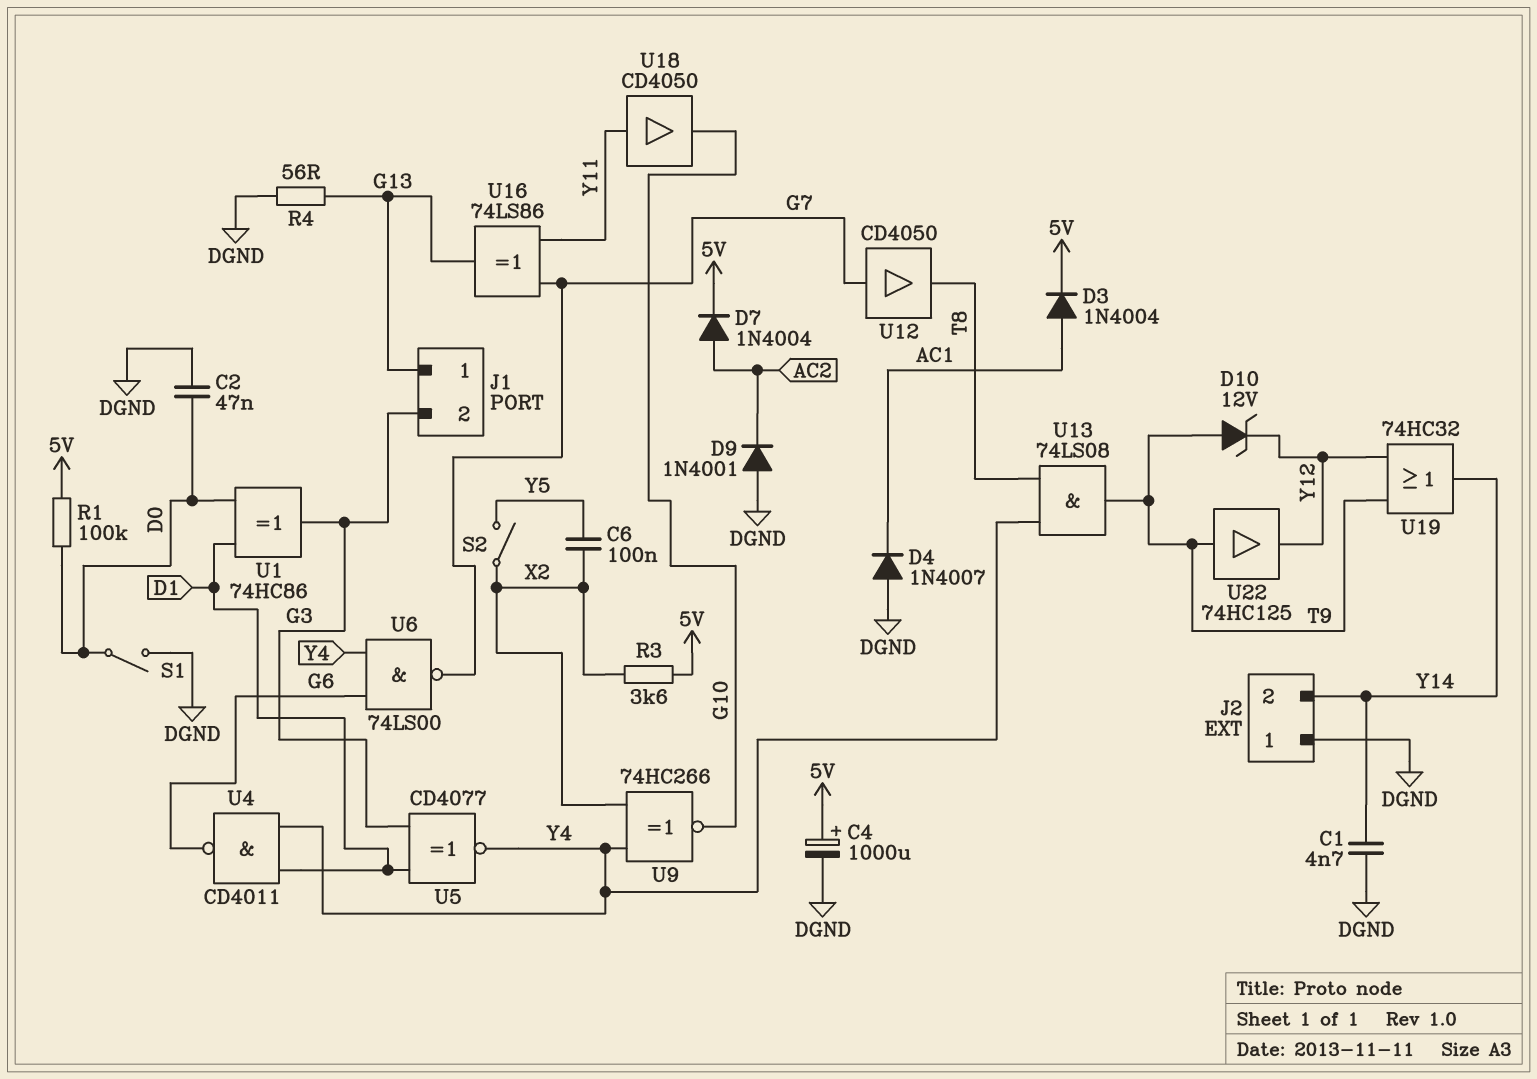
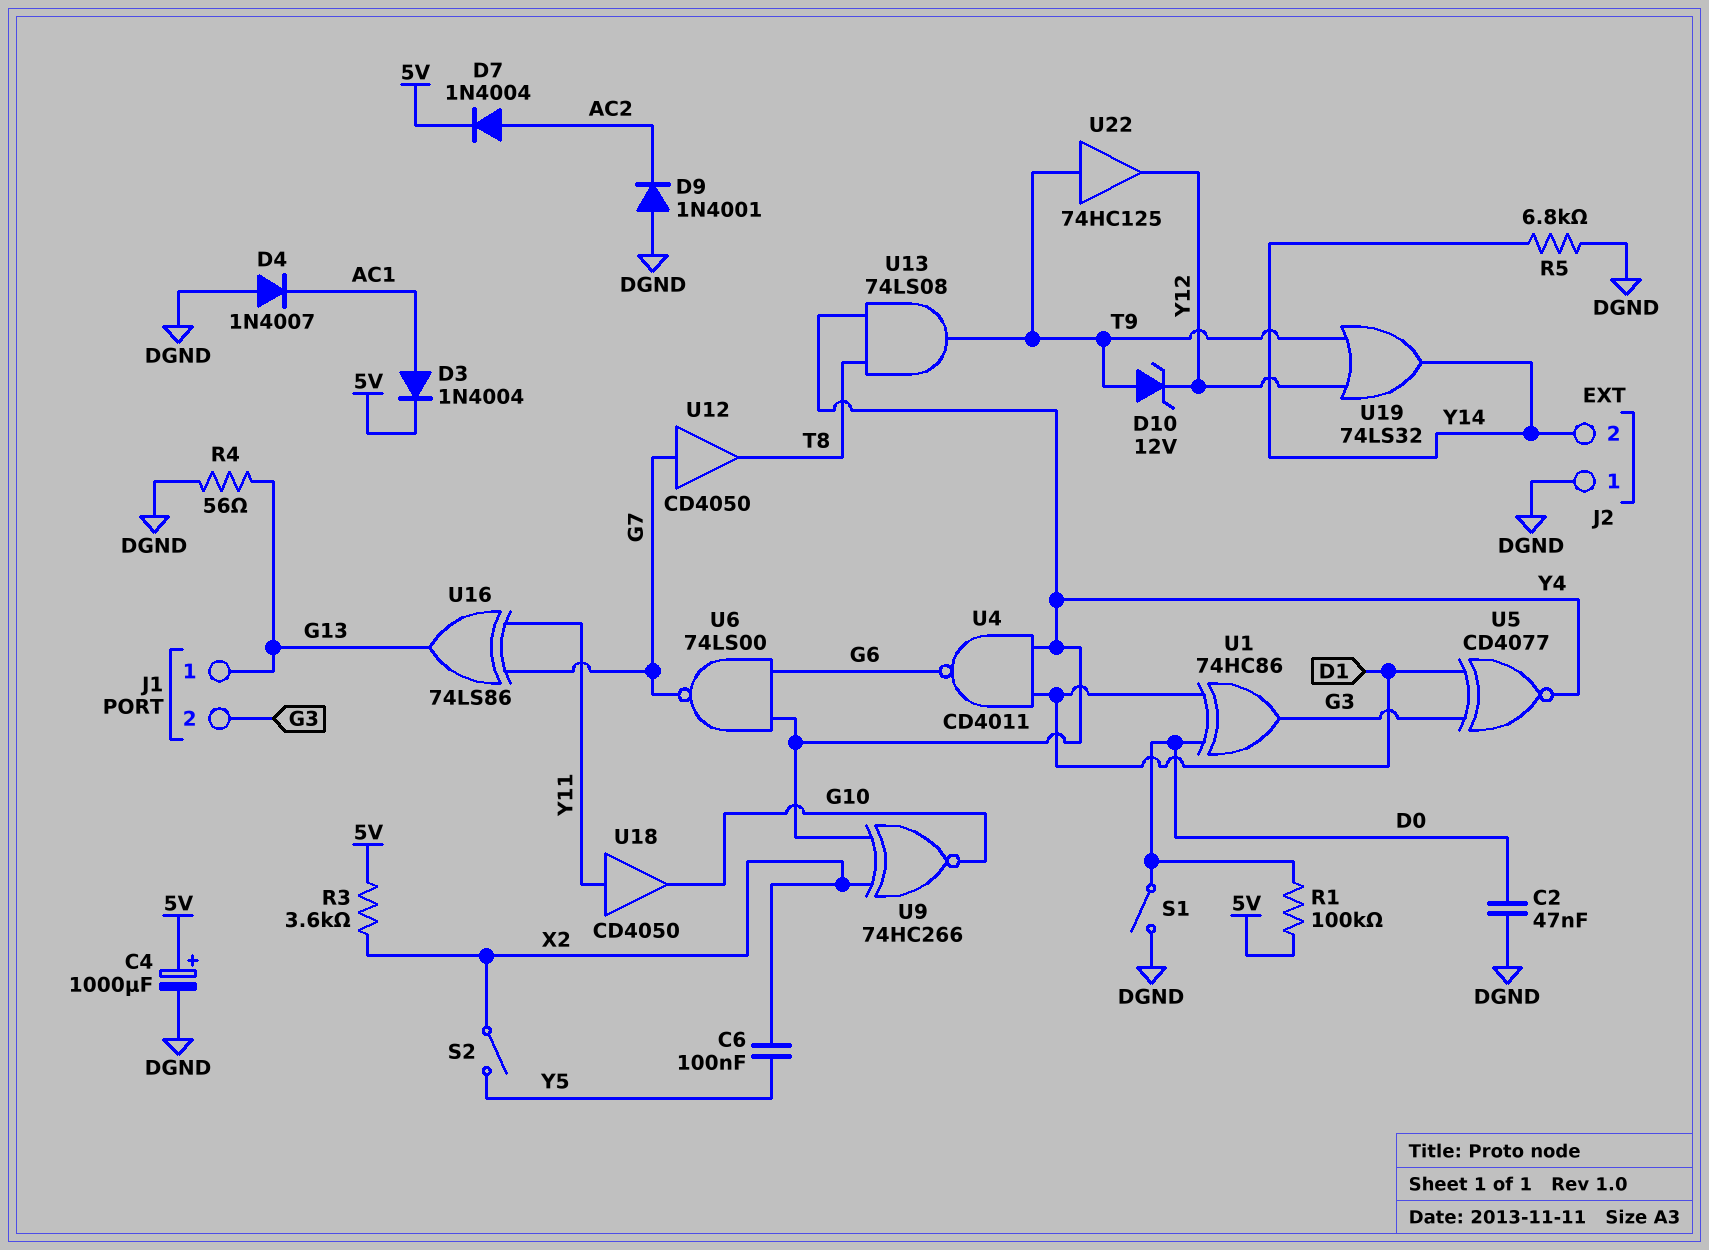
C1: 4.7nF (DGND, Y14) -> none
R5: none -> 6.8k (DGND, Y14)
U19: OR 74HC32 (in T9, in Y12, out Y14) -> OR 74LS32 (in T9, in Y12, out Y14)

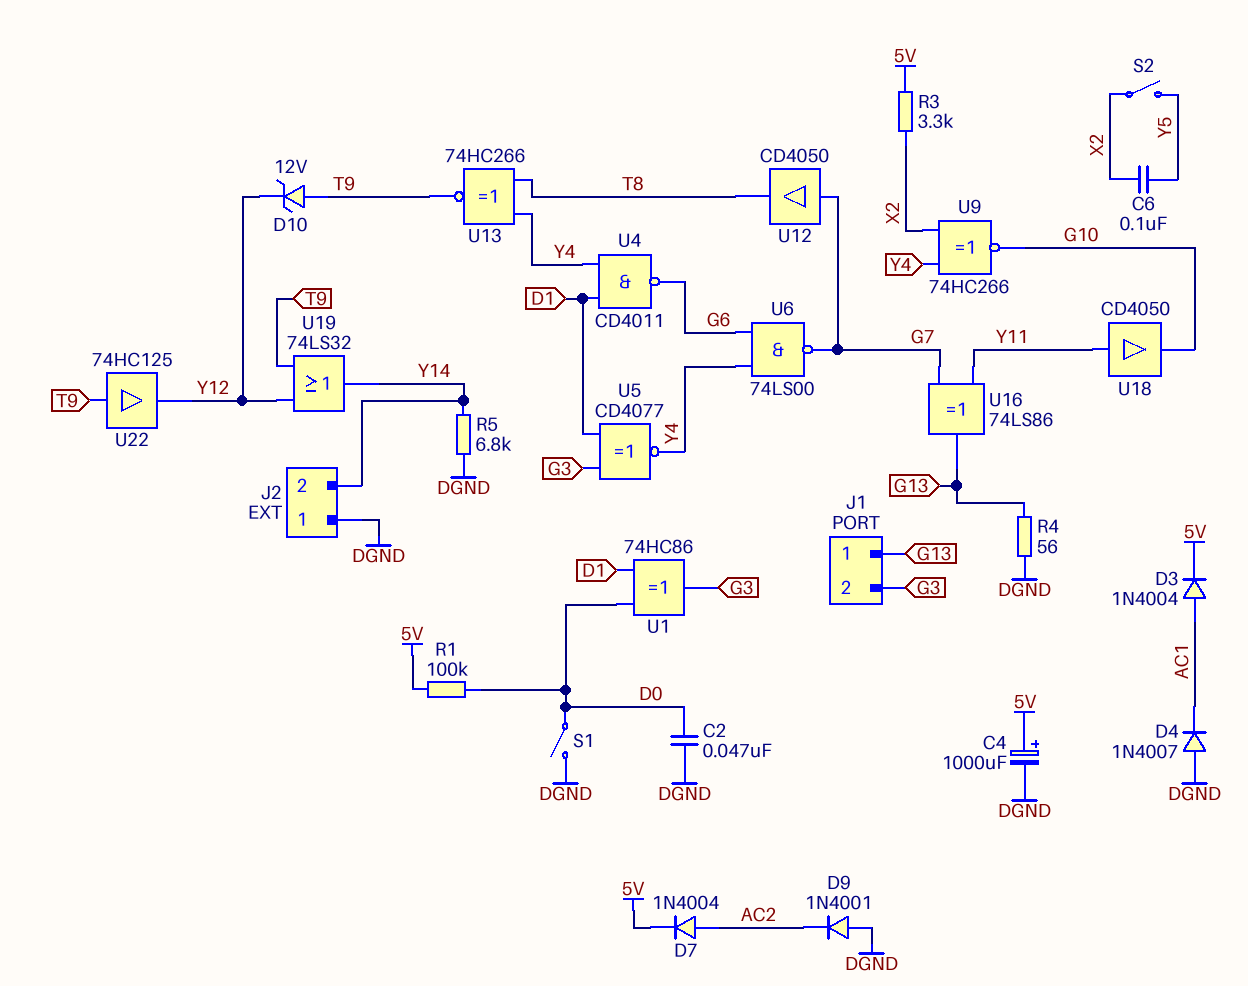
R3: 3.6k (5V, X2) -> 3.3k (5V, X2)
U13: AND 74LS08 (in T8, in Y4, out T9) -> XNOR 74HC266 (in T8, in Y4, out T9)

